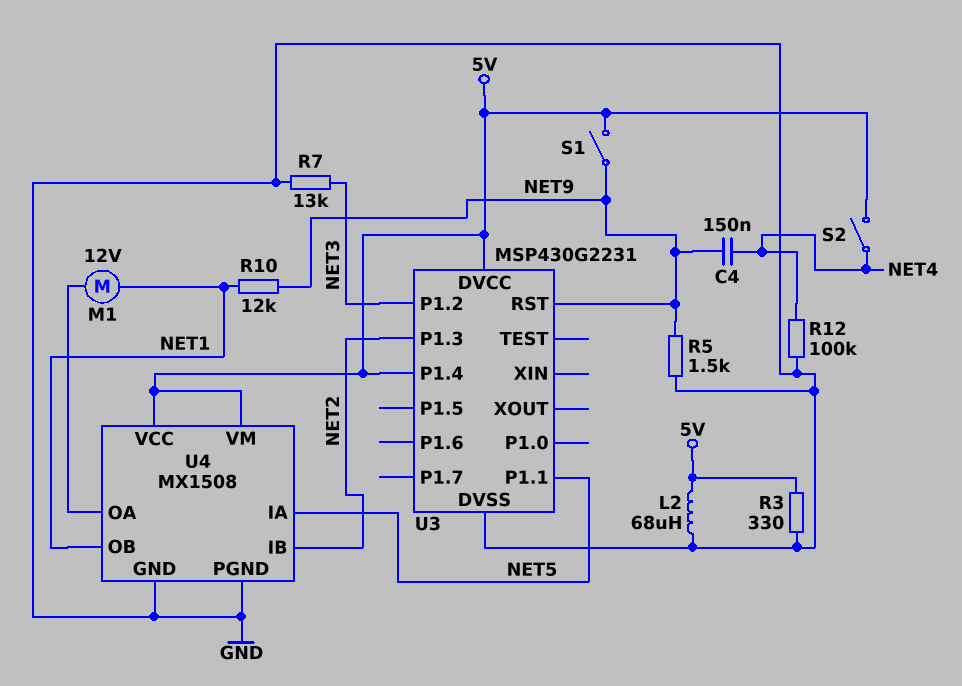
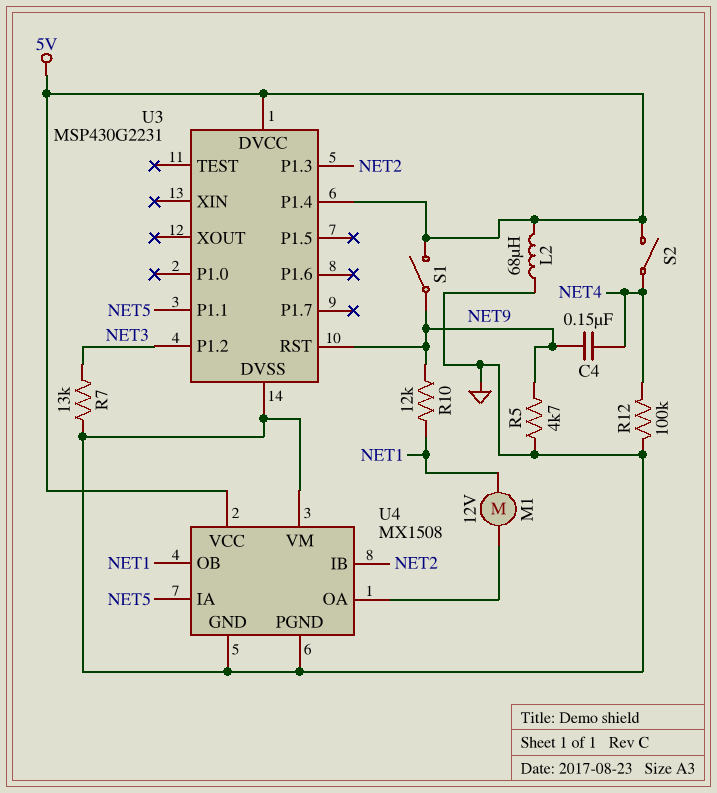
R3: 330 (5V, GND) -> none
R5: 1.5k (GND, NET9) -> 4.7k (GND, NET9)
U4 pin VM: 5V -> GND

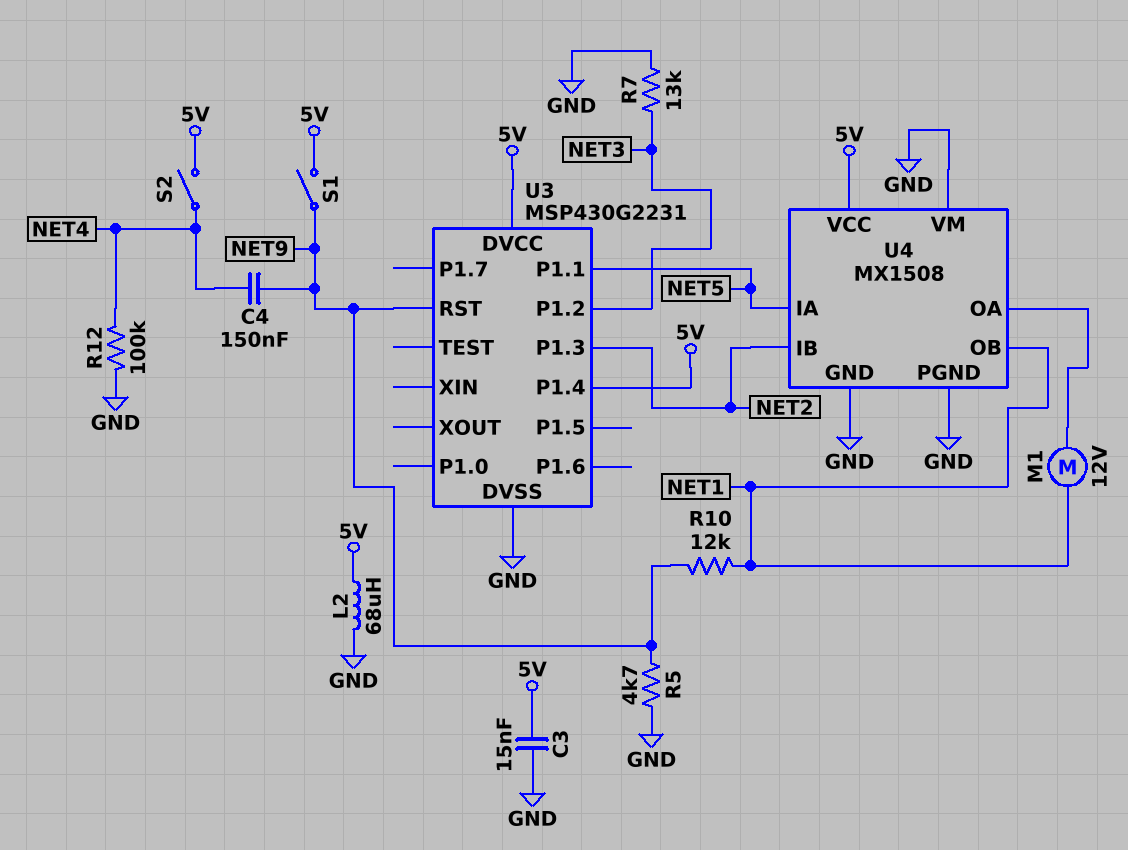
C3: none -> 15nF (5V, GND)

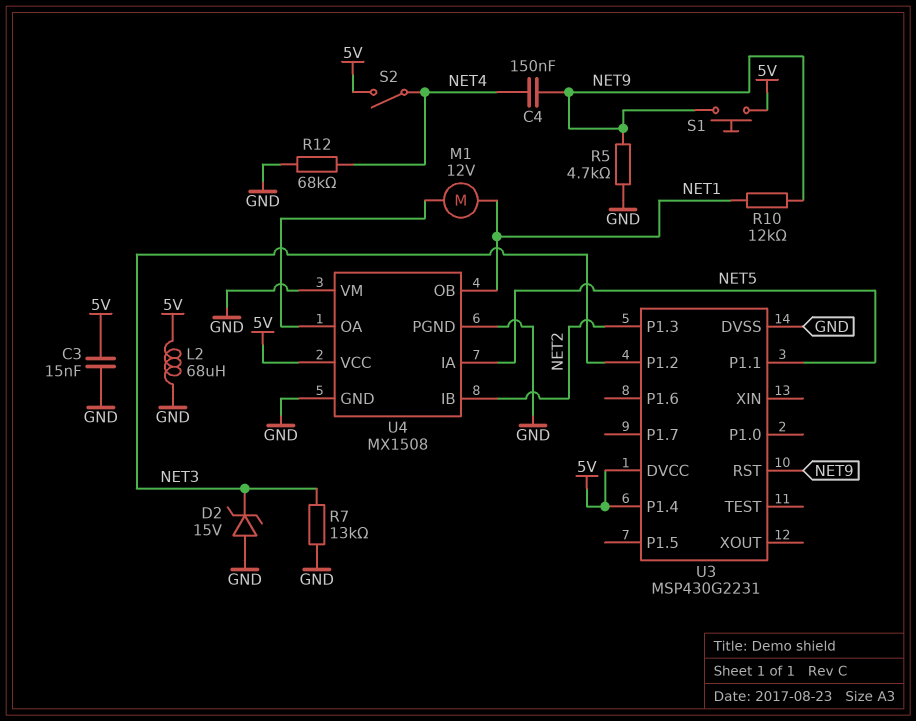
D2: none -> zener 15V (A GND, K NET3)
R12: 100k (GND, NET4) -> 68k (GND, NET4)
S1: switch (5V, NET9) -> button (5V, NET9)

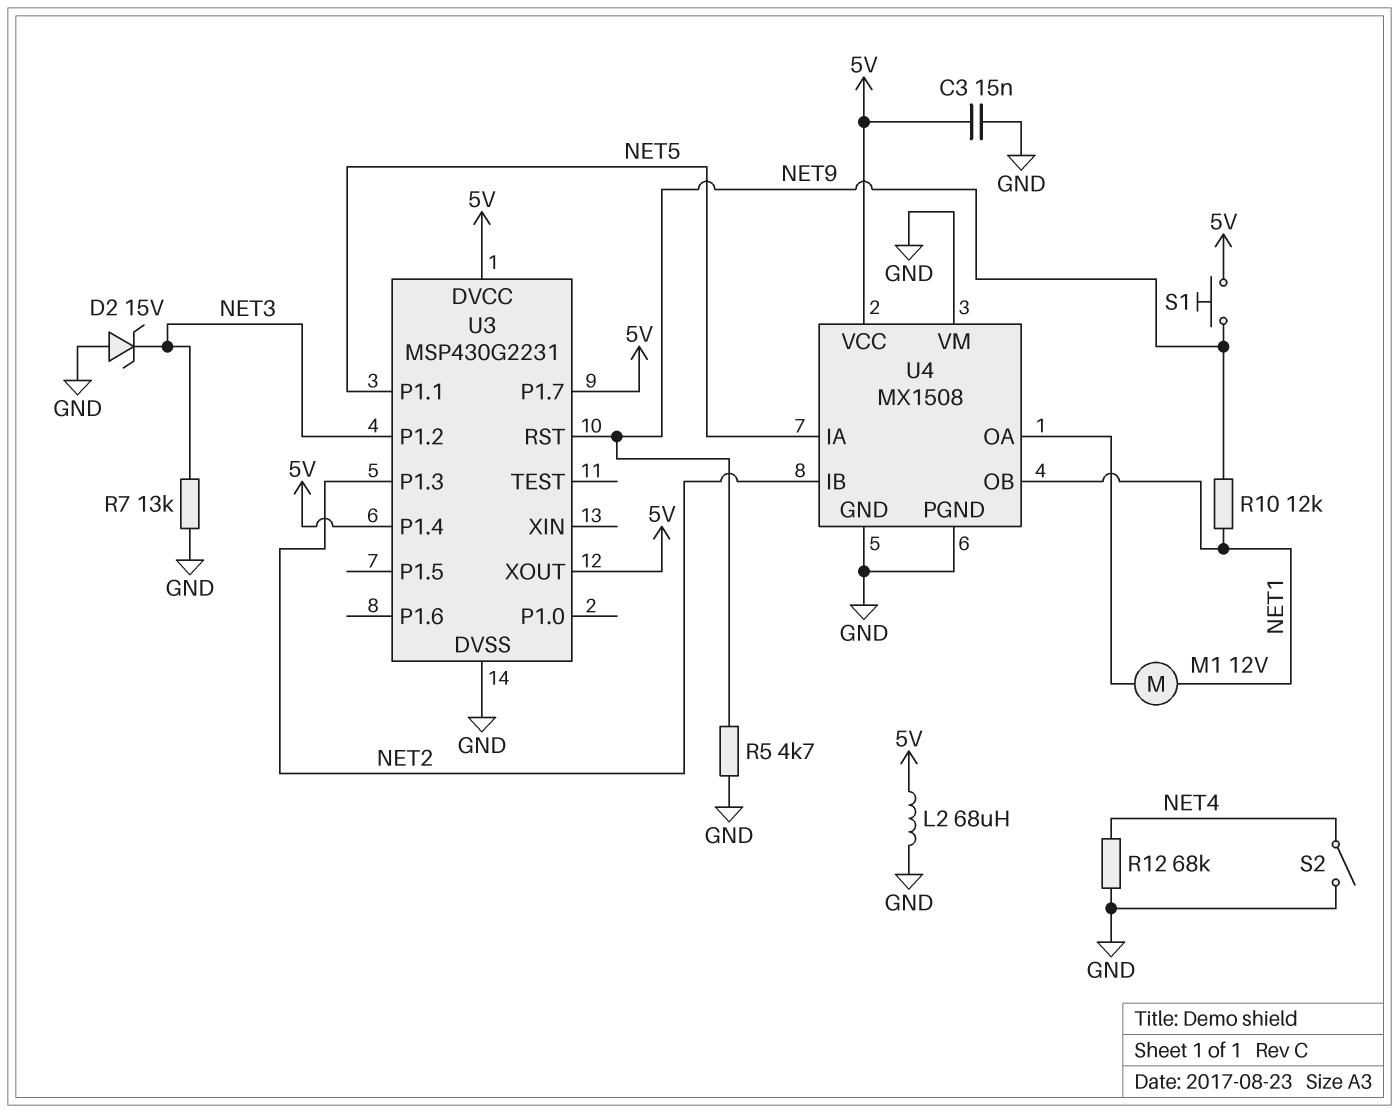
C4: 150nF (NET4, NET9) -> none
S2: switch (5V, NET4) -> switch (GND, NET4)
U3 pin P1.7: none -> 5V
U3 pin XOUT: none -> 5V

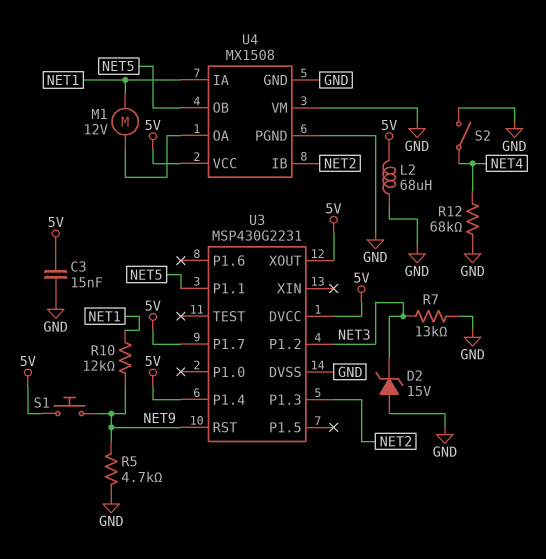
U4 pin IA: NET5 -> NET1
U4 pin OB: NET1 -> NET5

